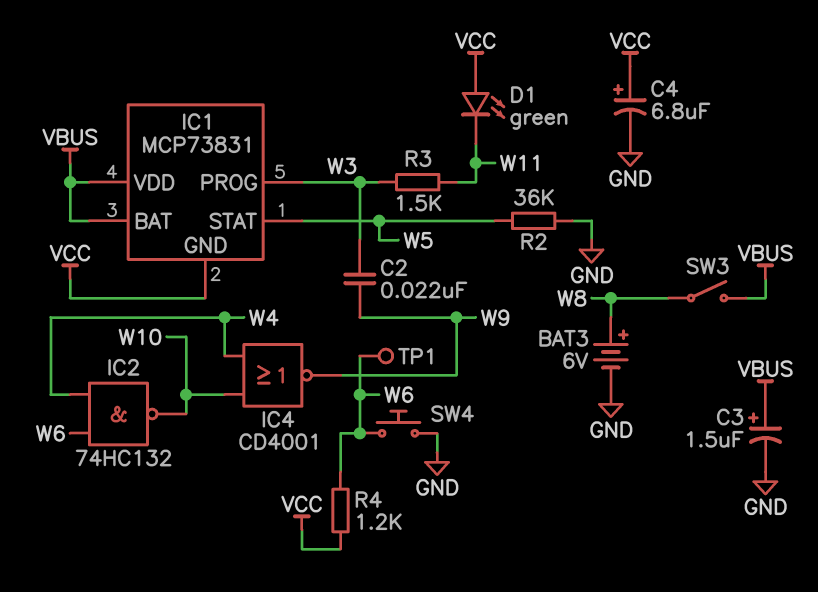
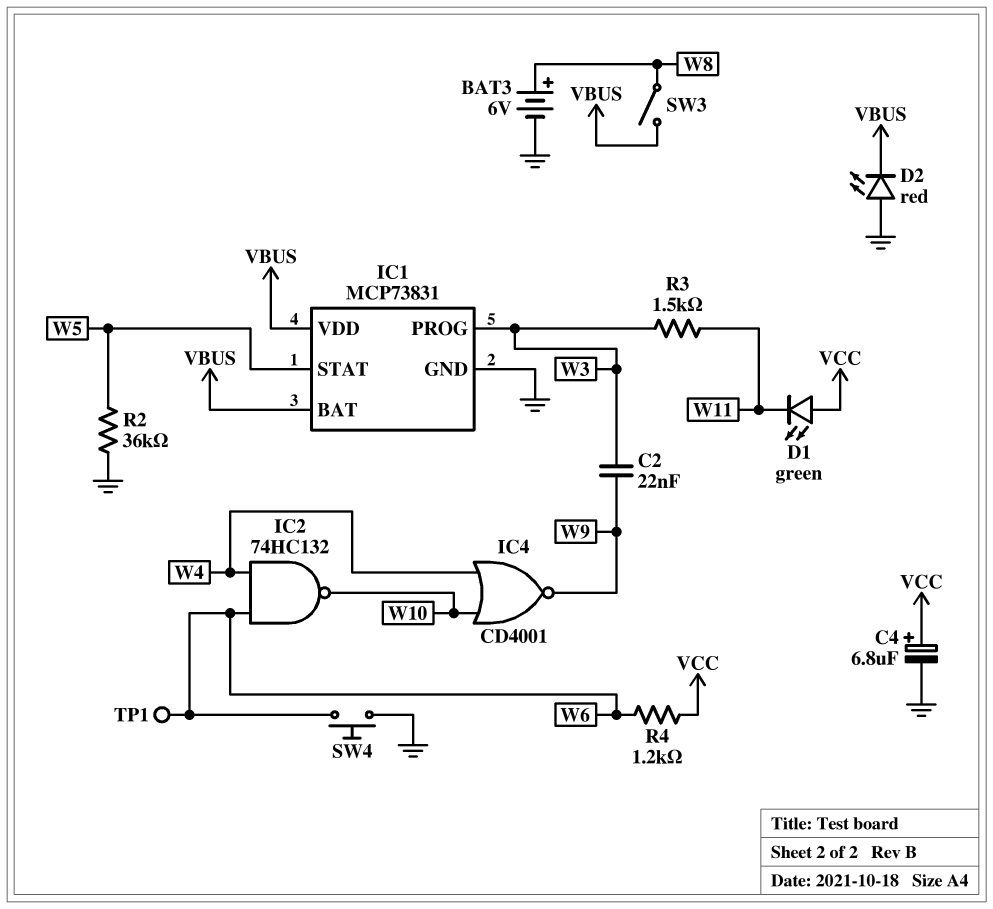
C3: 1.5uF (plus VBUS, minus GND) -> none
D2: none -> LED red (A GND, K VBUS)
IC1 pin GND: VCC -> GND

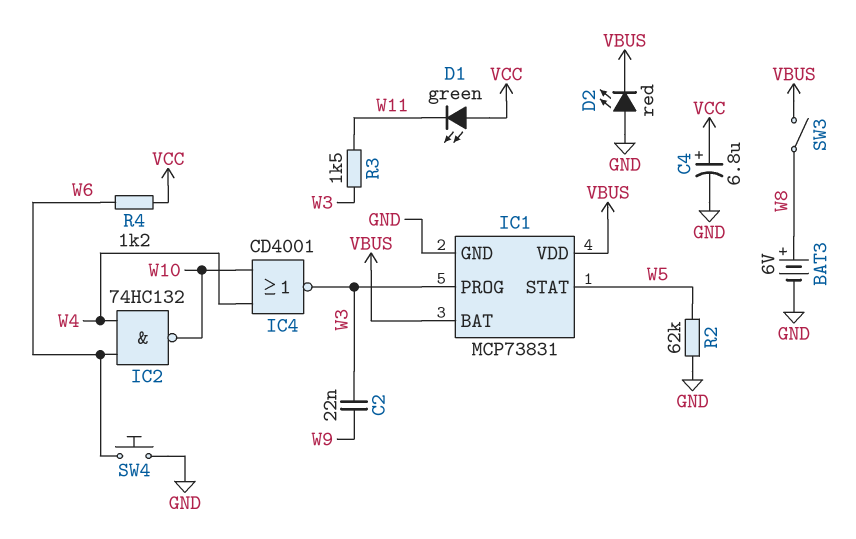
IC4: NOR CD4001 (in W4, in W10, out W9) -> NOR CD4001 (in W4, in W10, out W3)
R2: 36k (GND, W5) -> 62k (GND, W5)
TP1: test point (W6) -> none

